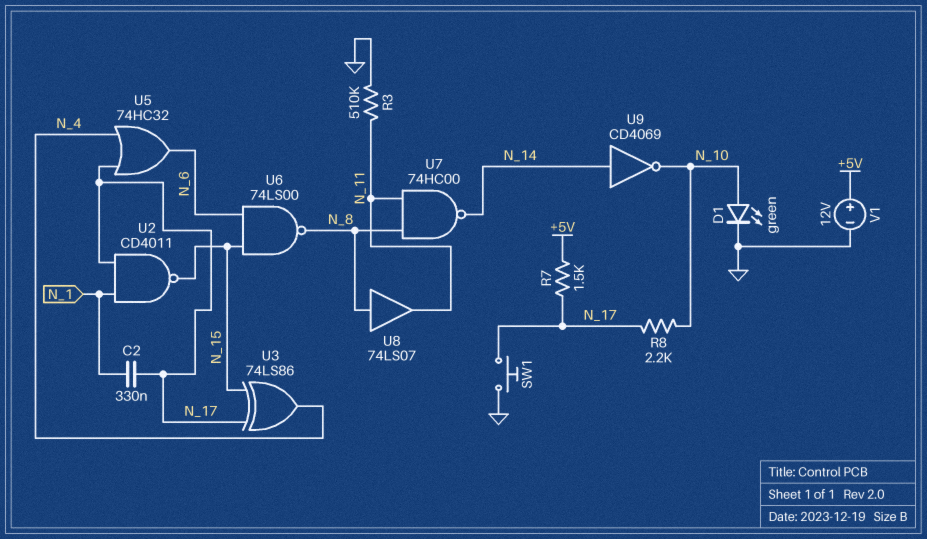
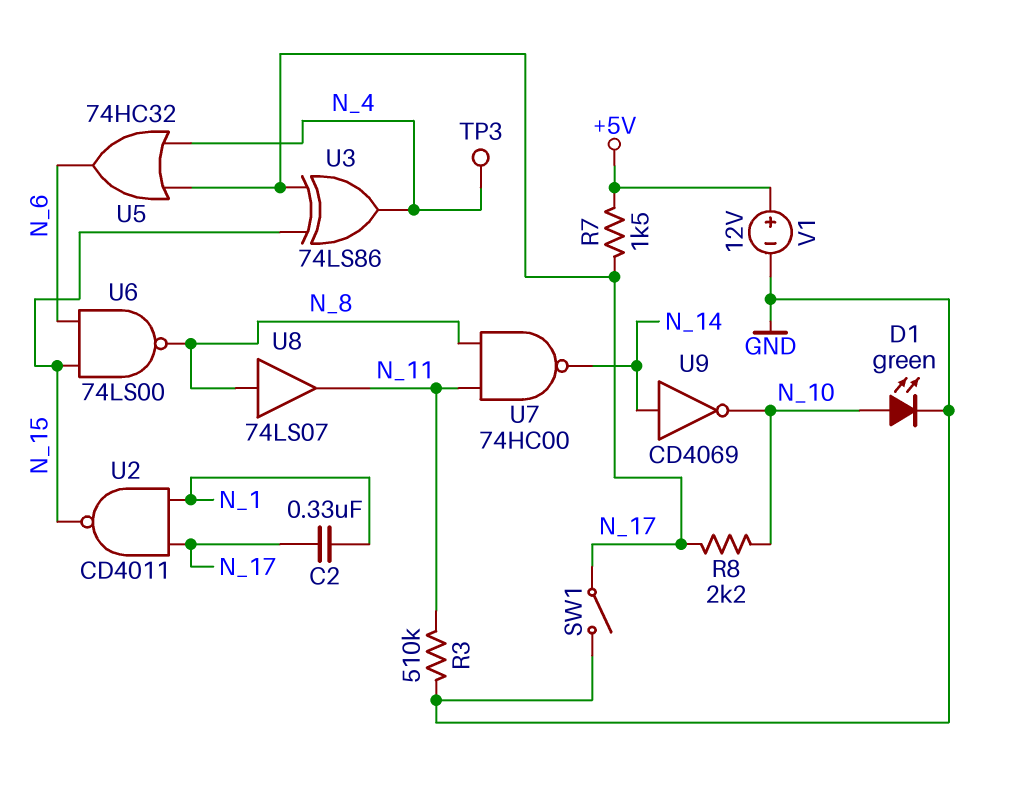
SW1: button (GND, N_17) -> switch (GND, N_17)
TP3: none -> test point (N_4)

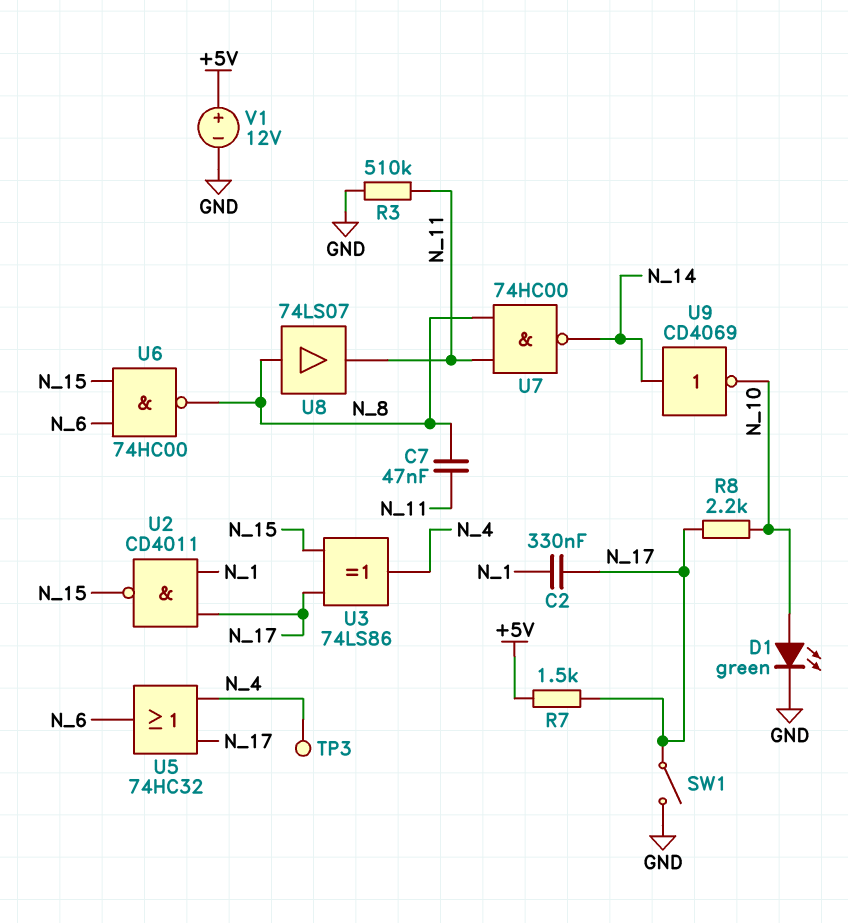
C7: none -> 47nF (N_8, N_11)
U6: NAND 74LS00 (in N_6, in N_15, out N_8) -> NAND 74HC00 (in N_6, in N_15, out N_8)

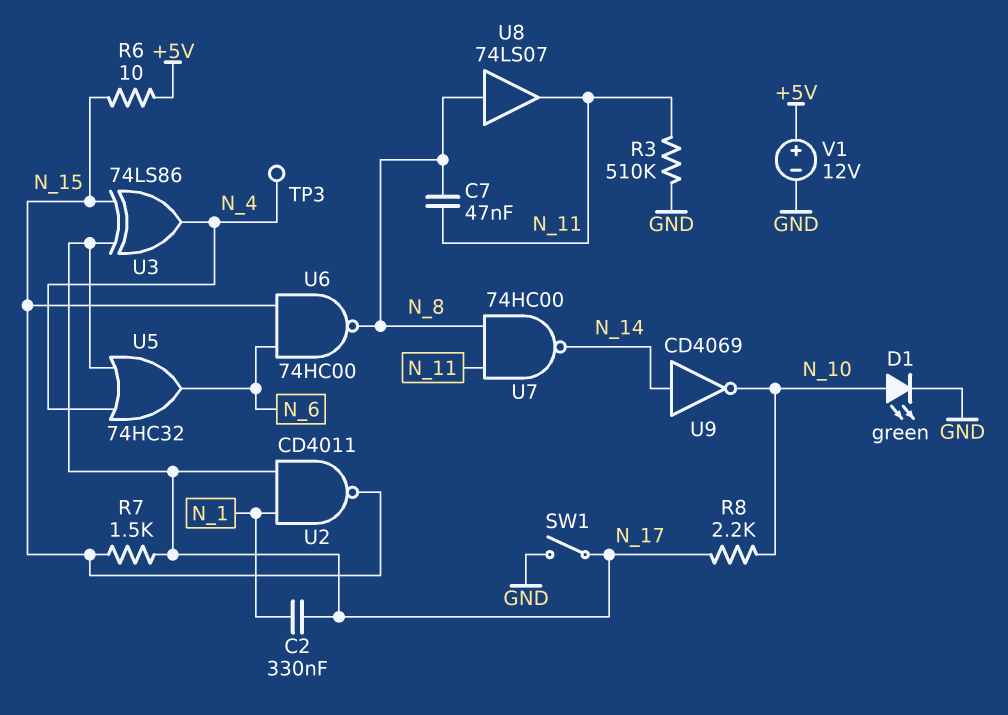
R6: none -> 10 (+5V, N_15)
R7: 1.5k (+5V, N_17) -> 1.5k (N_15, N_17)

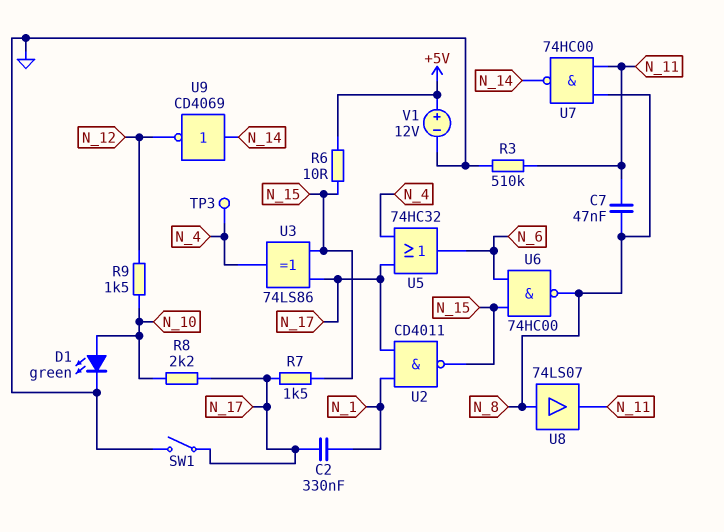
R9: none -> 1.5k (N_10, N_12)
U9: NOT CD4069 (in N_14, out N_10) -> NOT CD4069 (in N_14, out N_12)

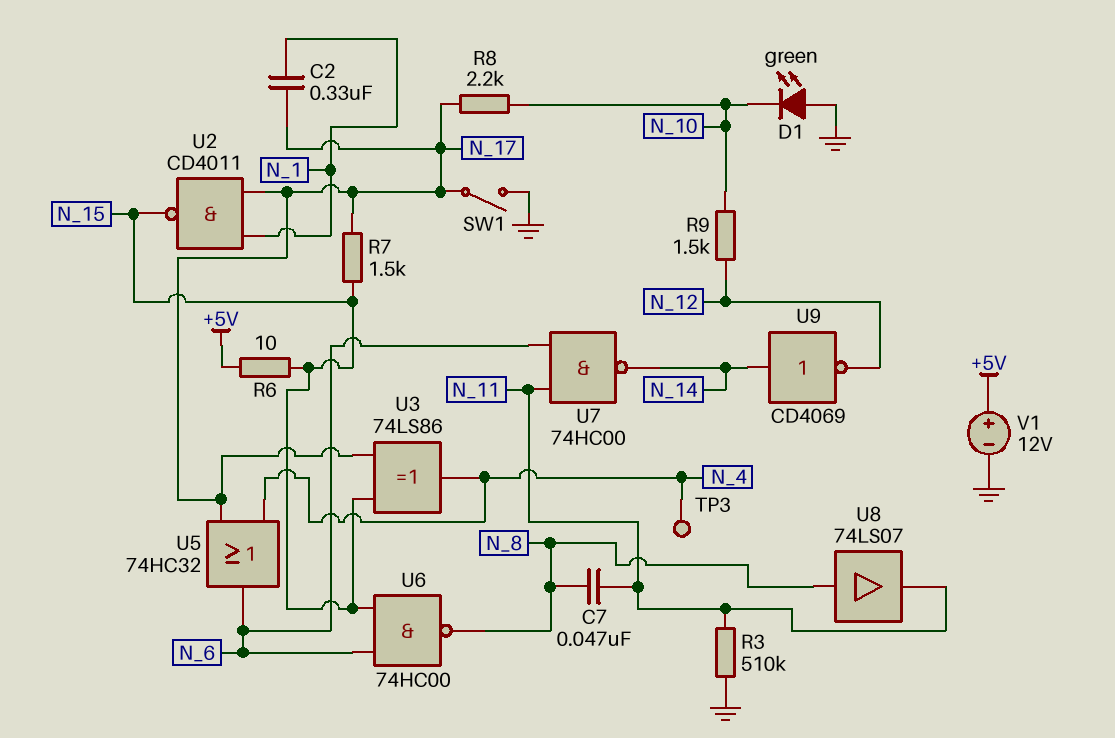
D1: LED green (A N_10, K GND) -> LED green (A GND, K N_10)
U7: NAND 74HC00 (in N_8, in N_11, out N_14) -> NAND 74HC00 (in N_6, in N_11, out N_14)

